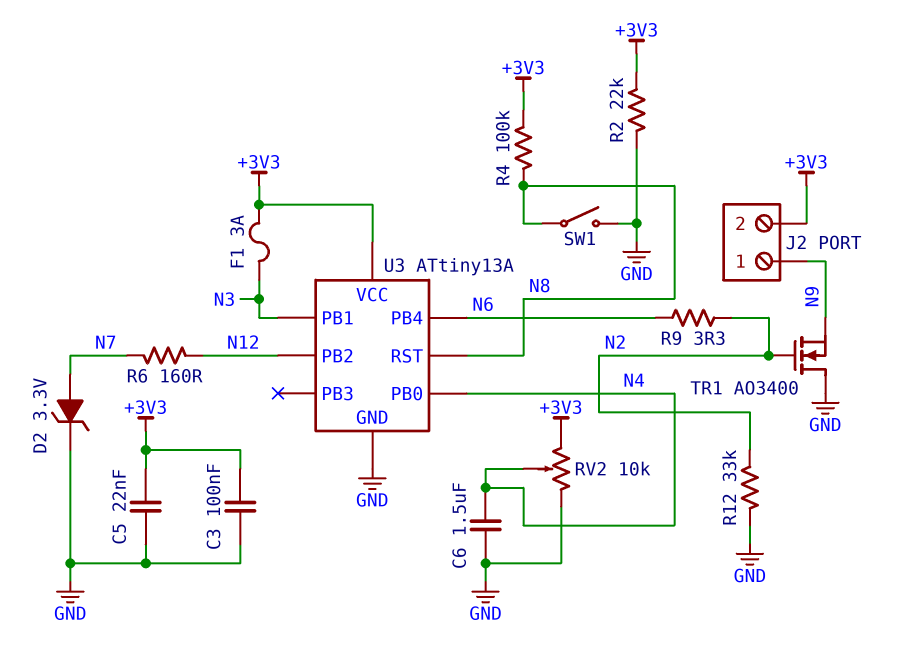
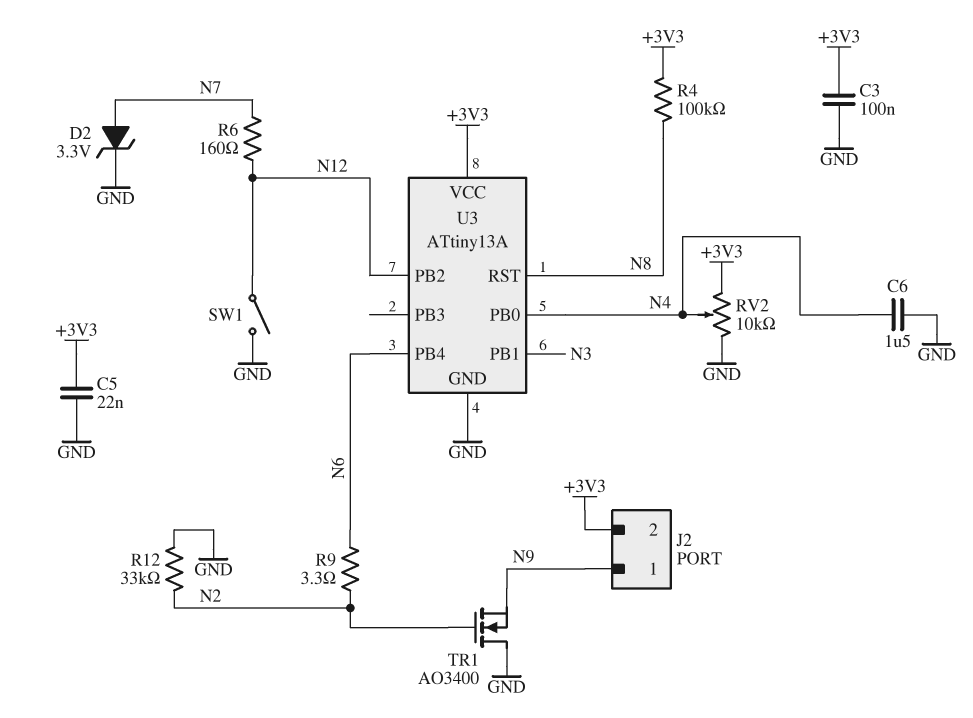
F1: 3A (+3V3, N3) -> none
R2: 22k (+3V3, GND) -> none
SW1: switch (GND, N8) -> switch (GND, N12)

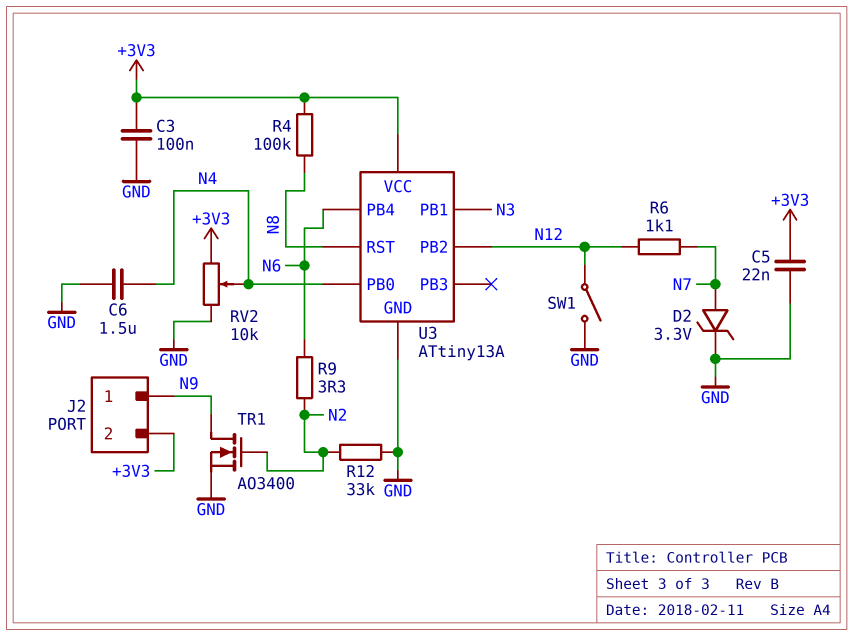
R6: 160 (N7, N12) -> 1.1k (N7, N12)
TR1: NMOS AO3400 (G N2, D GND, S N9) -> NMOS AO3400 (G N2, D N9, S GND)

